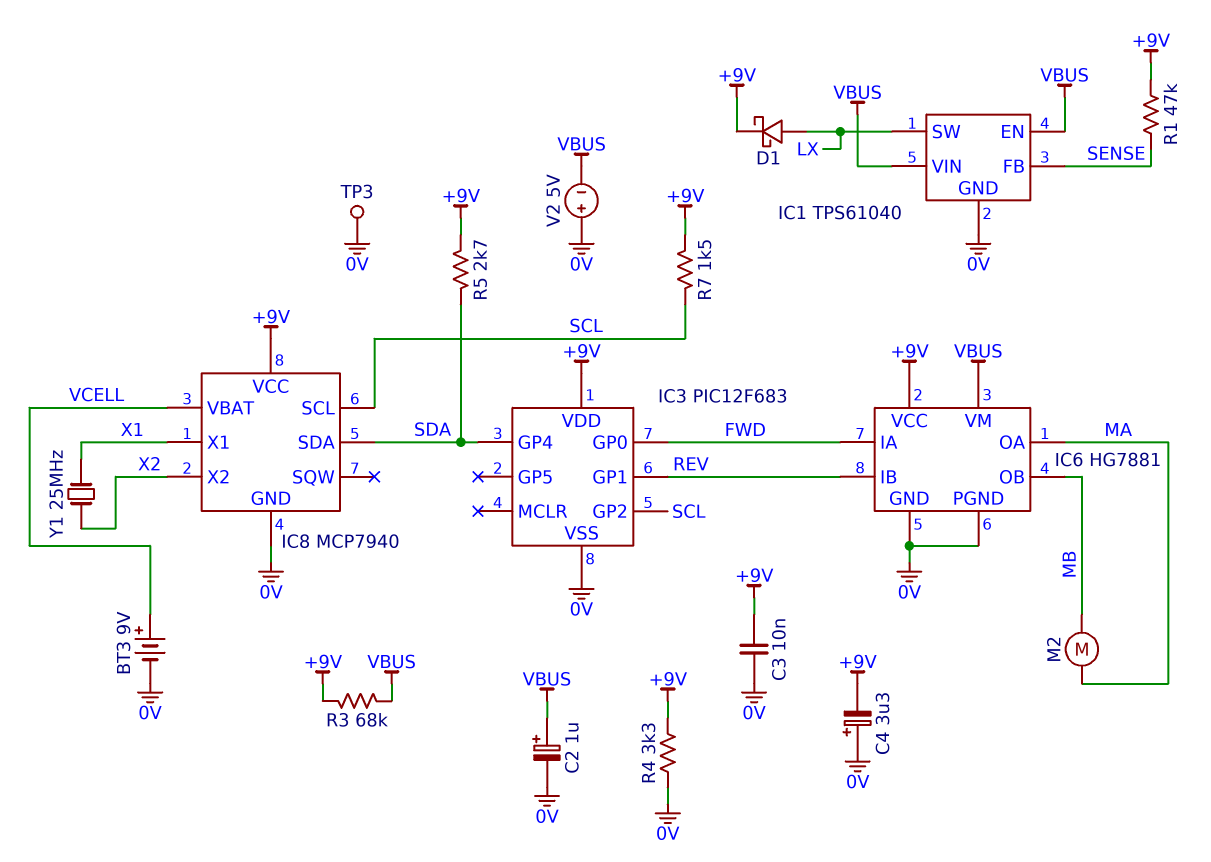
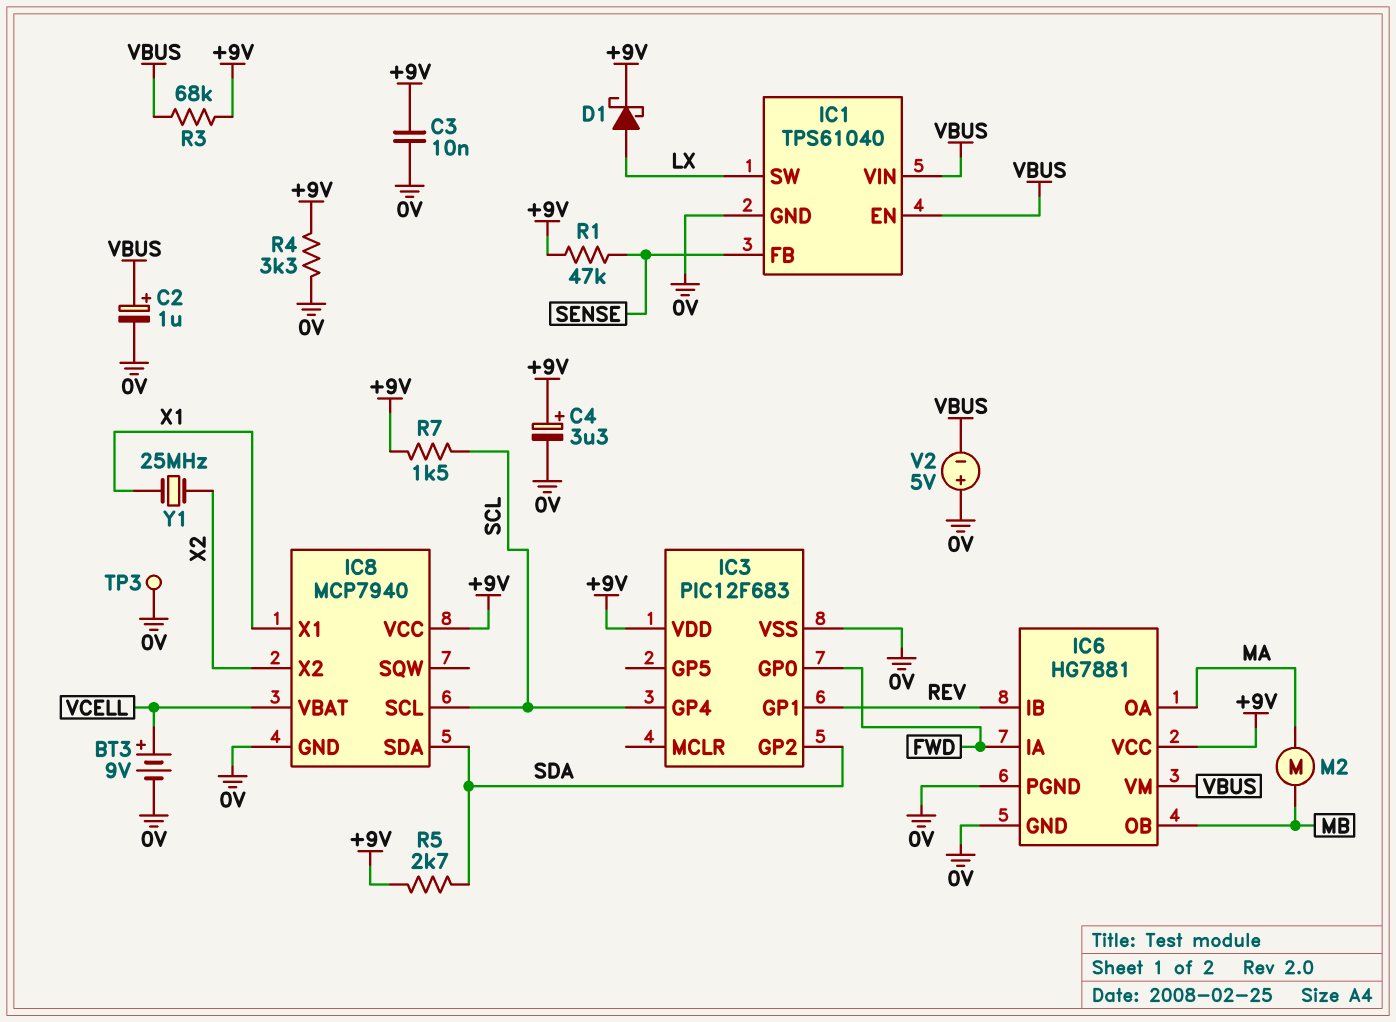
C4: 3.3uF (plus 0V, minus +9V) -> 3.3uF (plus +9V, minus 0V)
IC3 pin GP2: SCL -> SDA
IC3 pin GP4: SDA -> SCL

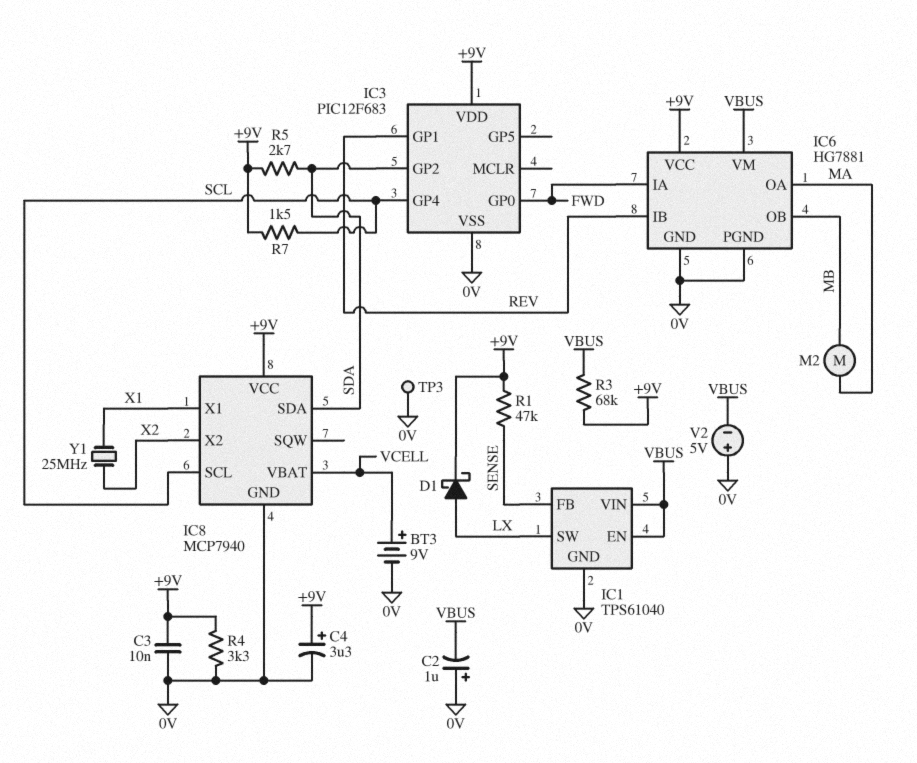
C2: 1uF (plus VBUS, minus 0V) -> 1uF (plus 0V, minus VBUS)

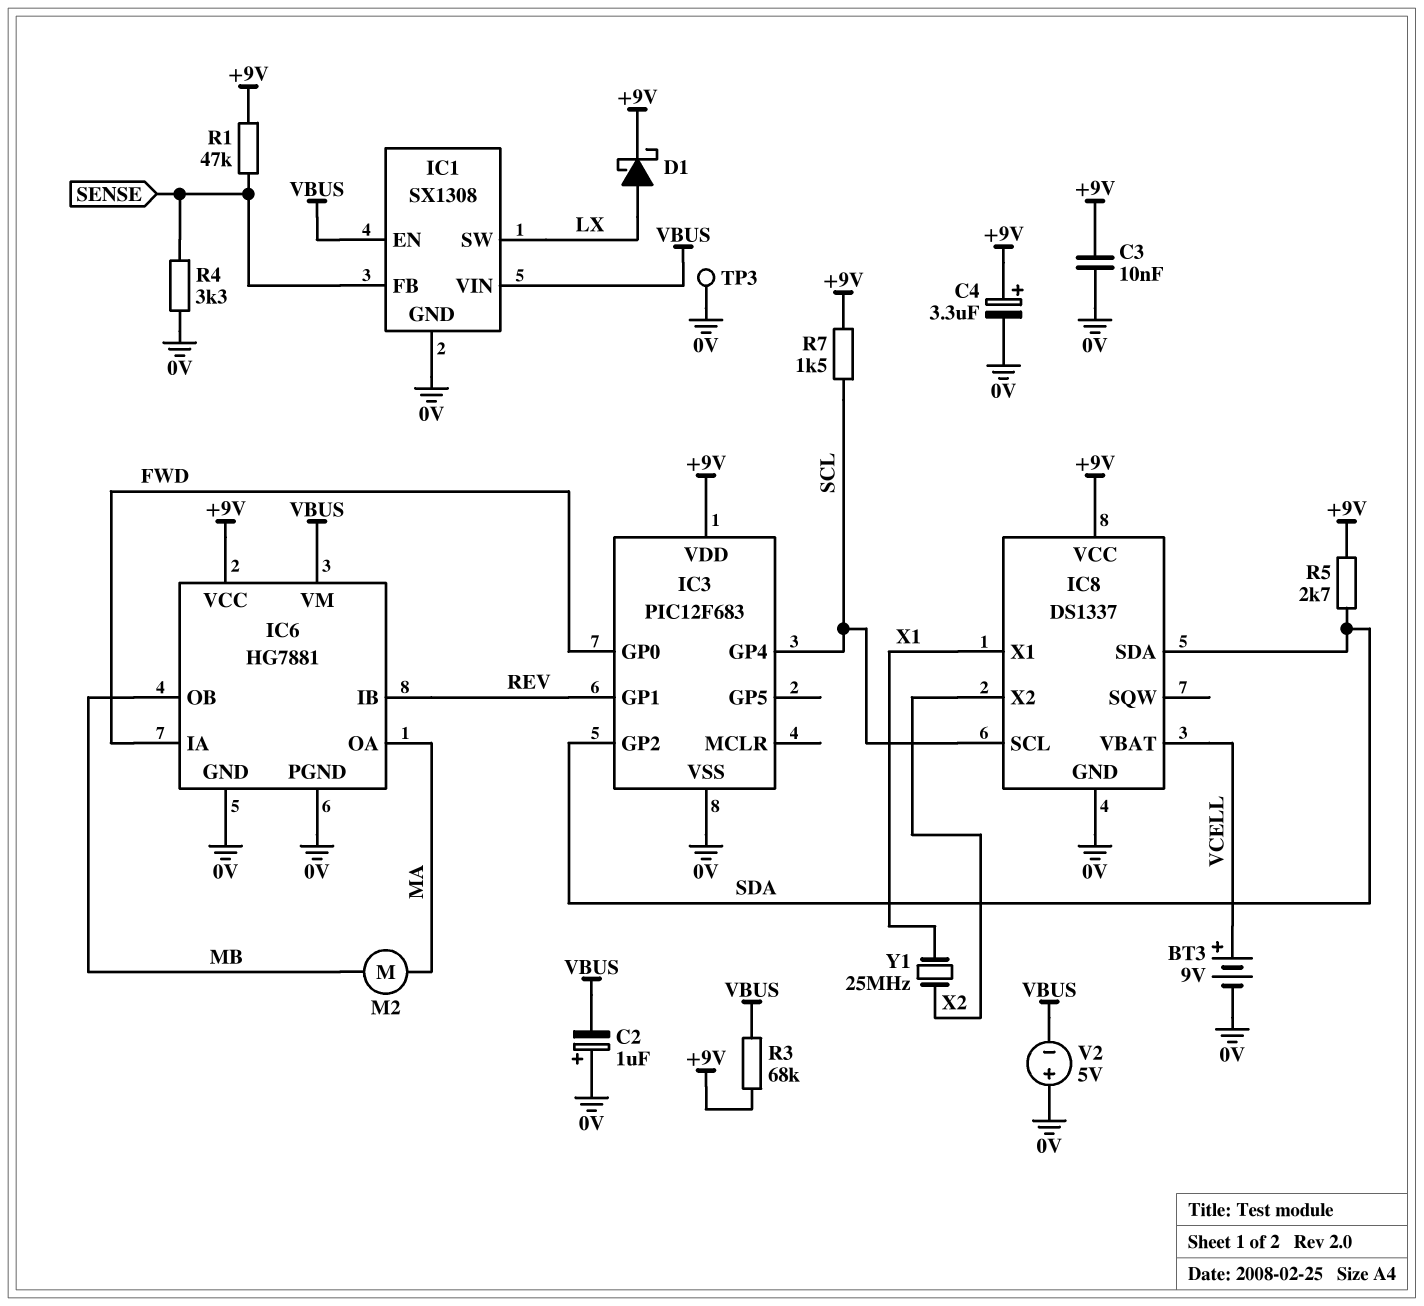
IC1: TPS61040 -> SX1308
IC8: MCP7940 -> DS1337
R4: 3.3k (+9V, 0V) -> 3.3k (0V, SENSE)

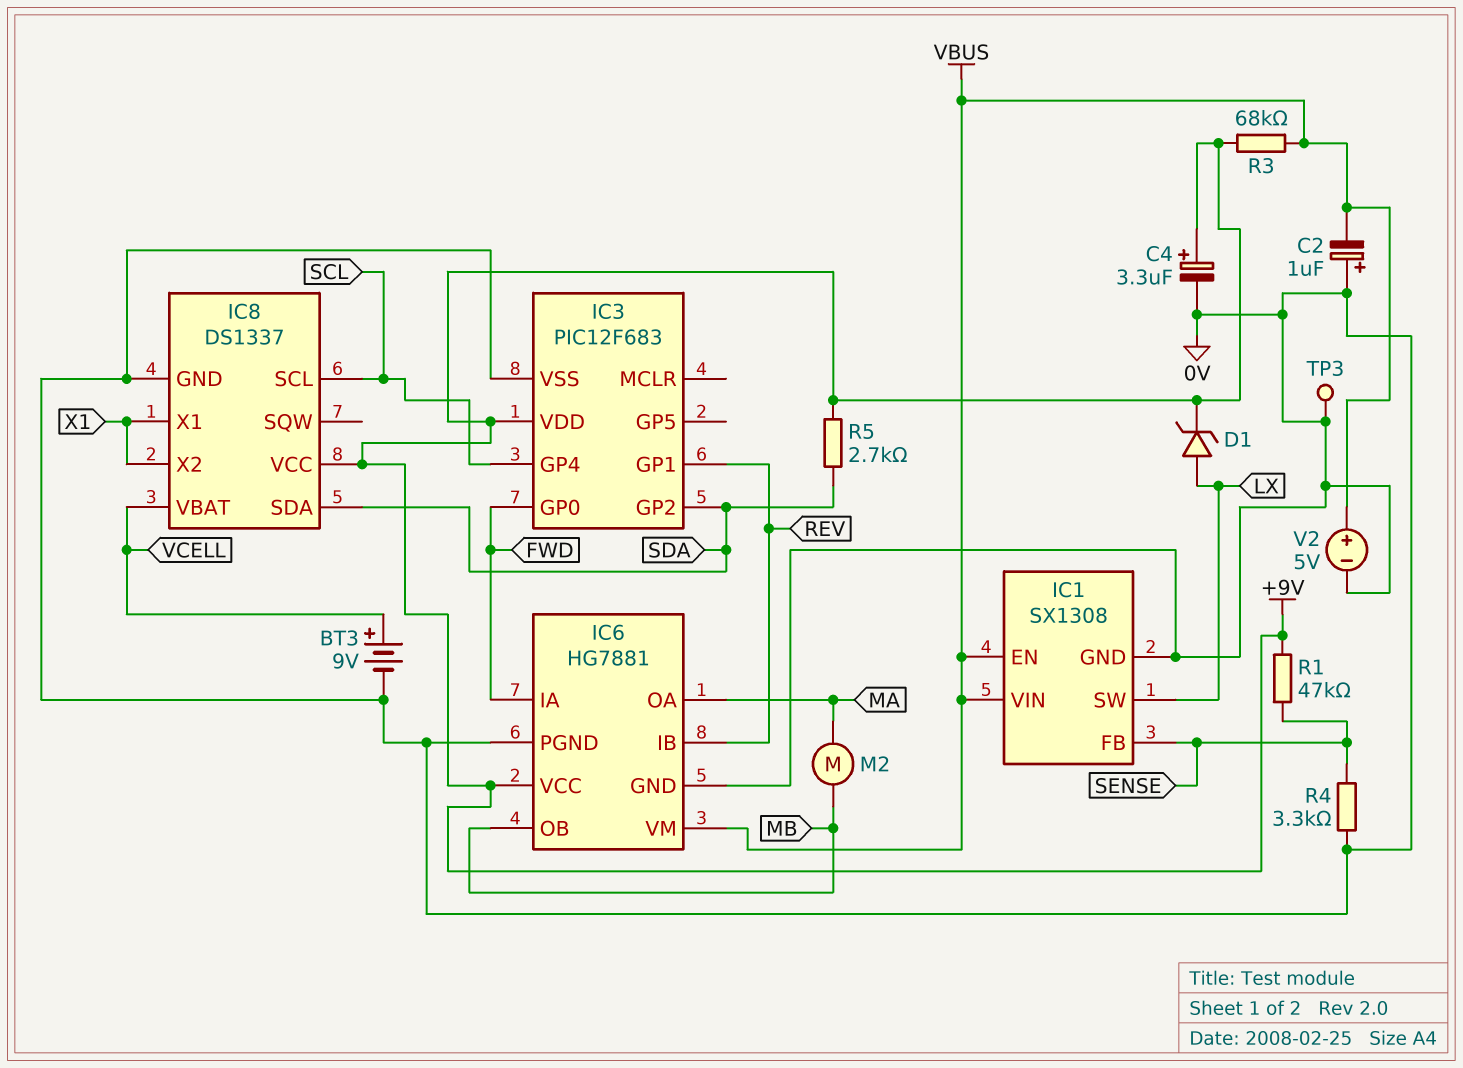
C3: 10nF (+9V, 0V) -> none
D1: schottky (A LX, K +9V) -> zener (A LX, K +9V)
IC8 pin X2: X2 -> X1
R7: 1.5k (+9V, SCL) -> none
V2: 5V (plus 0V, minus VBUS) -> 5V (plus VBUS, minus 0V)
Y1: 25MHz (X1, X2) -> none

